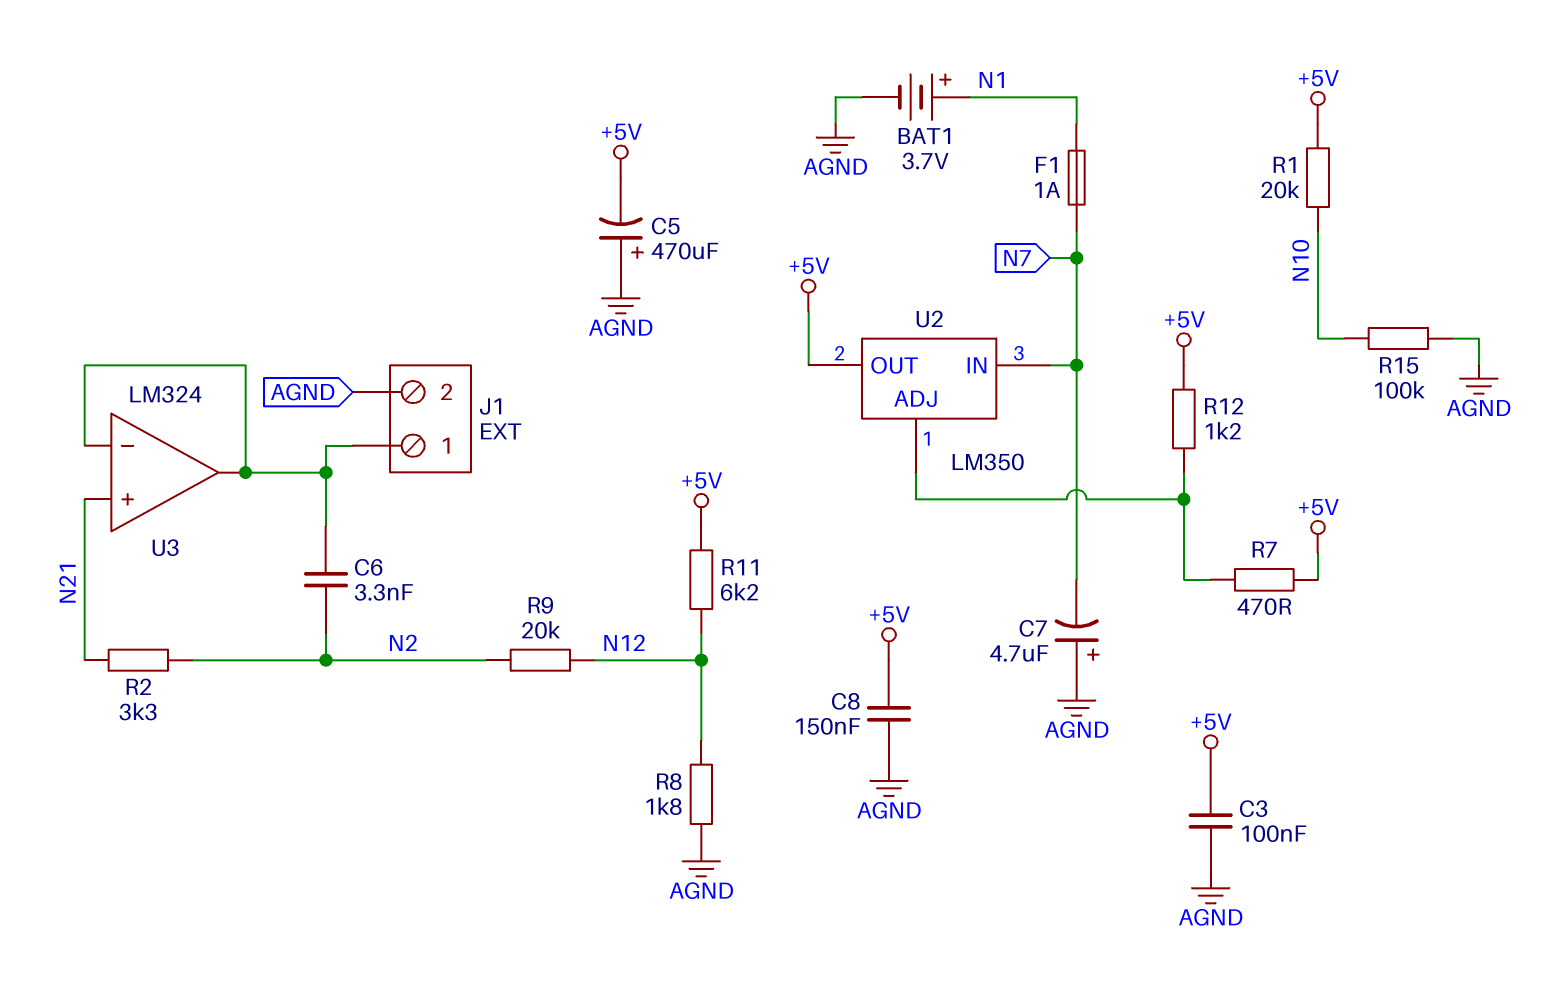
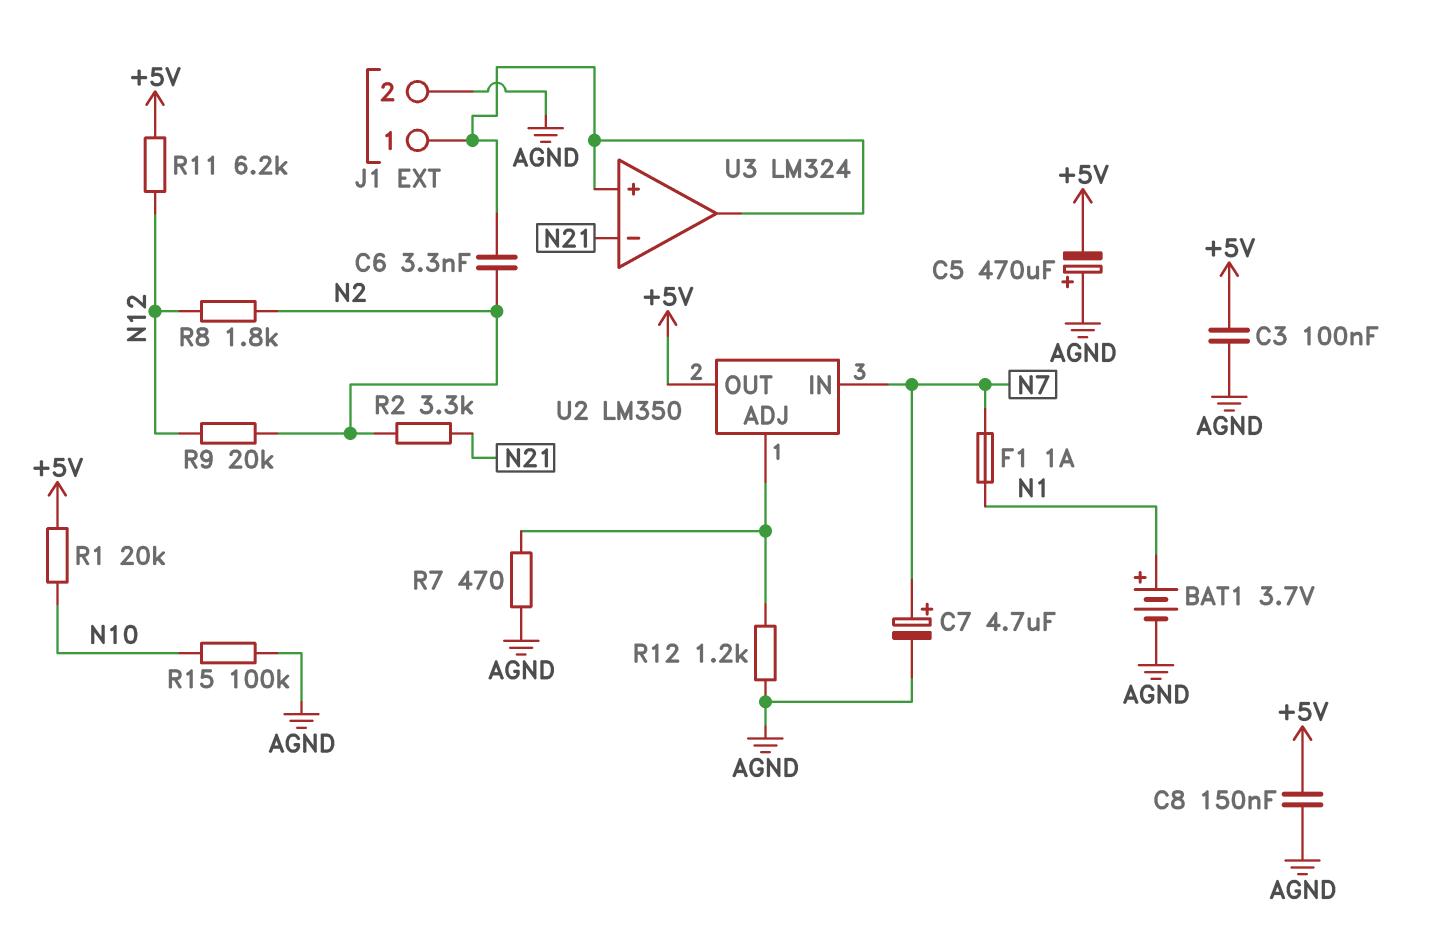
C7: 4.7uF (plus AGND, minus N7) -> 4.7uF (plus N7, minus AGND)
R7: 470 (+5V, U2/ADJ) -> 470 (AGND, U2/ADJ)
R8: 1.8k (AGND, N12) -> 1.8k (N2, N12)
R12: 1.2k (+5V, U2/ADJ) -> 1.2k (AGND, U2/ADJ)
U3 pin in+: N21 -> J1/1
U3 pin in-: J1/1 -> N21

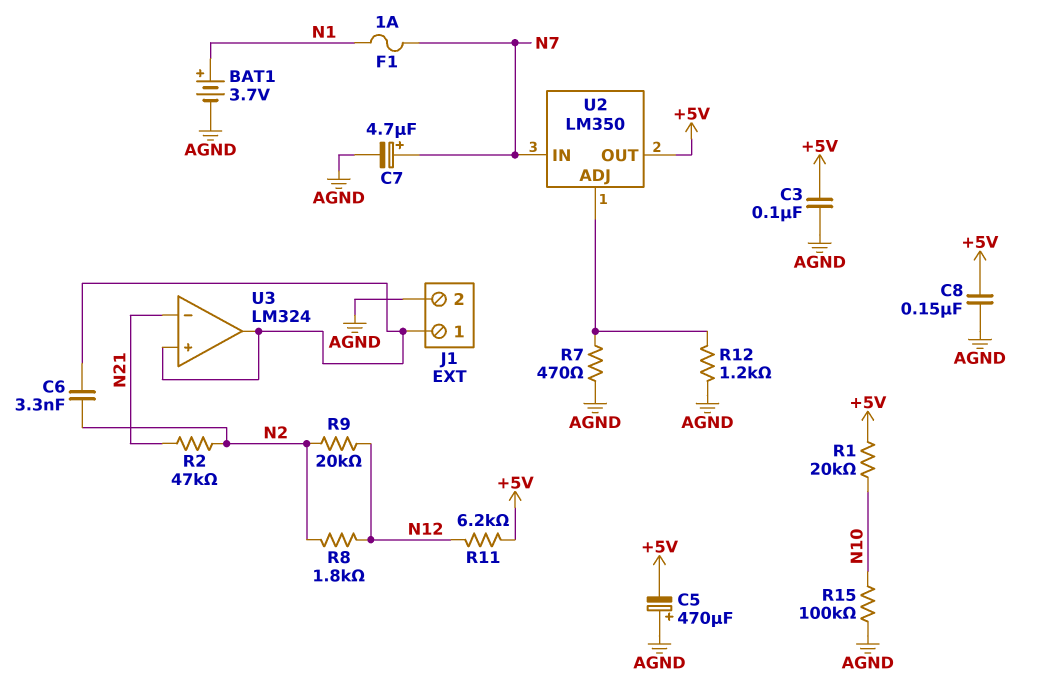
R2: 3.3k (N2, N21) -> 47k (N2, N21)

